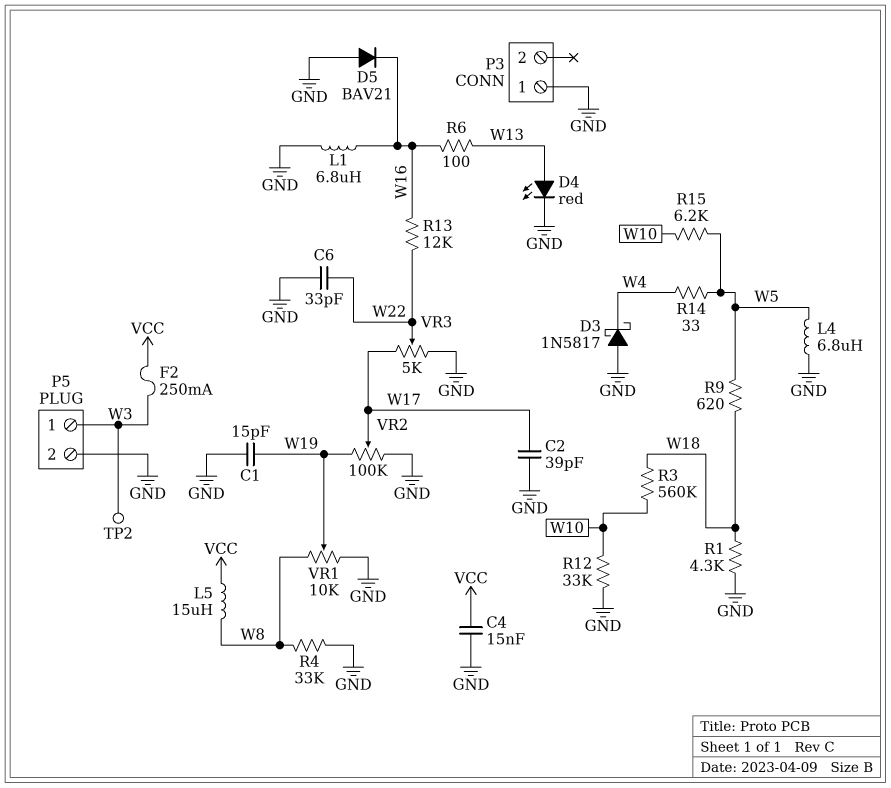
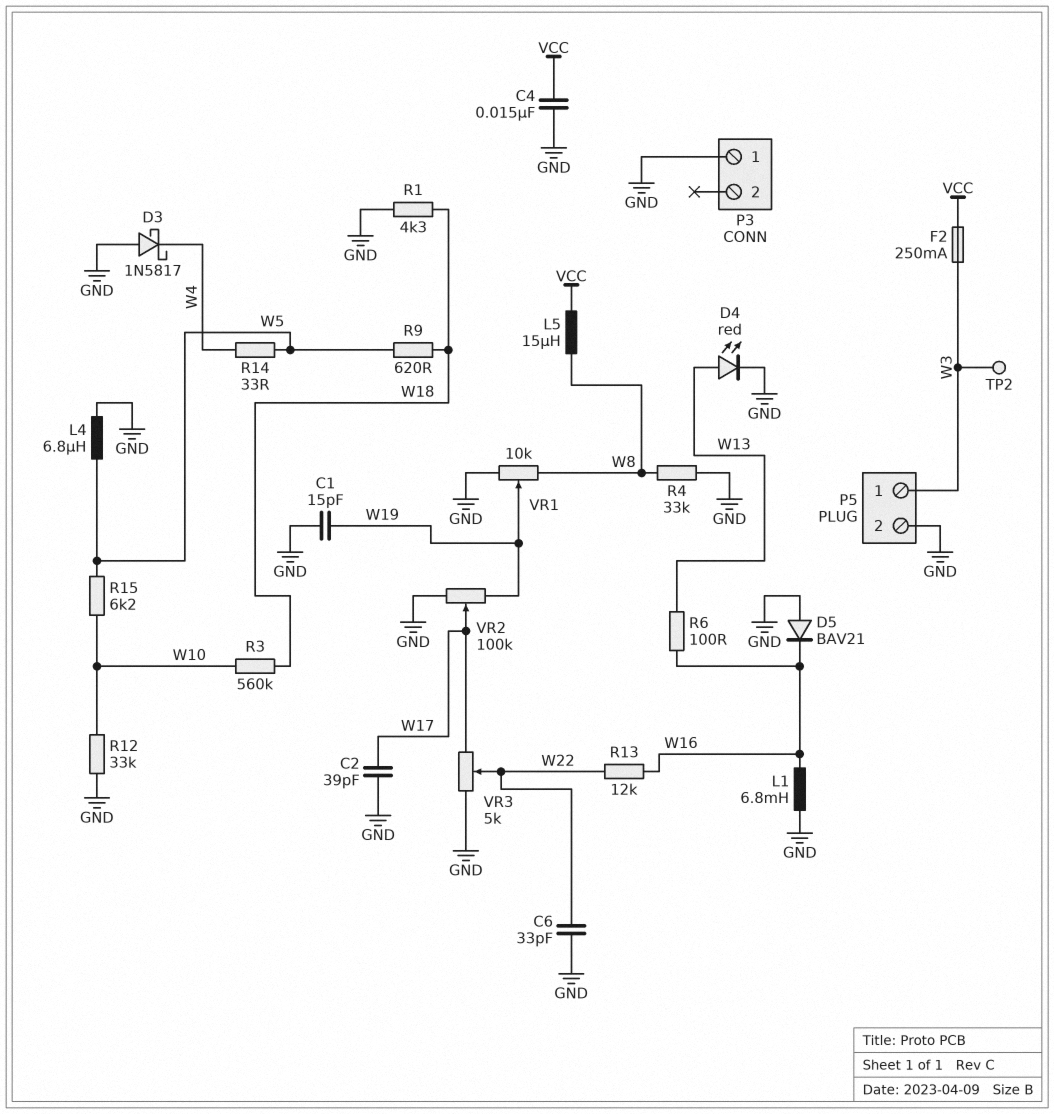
L1: 6.8uH (GND, W16) -> 6.8mH (GND, W16)

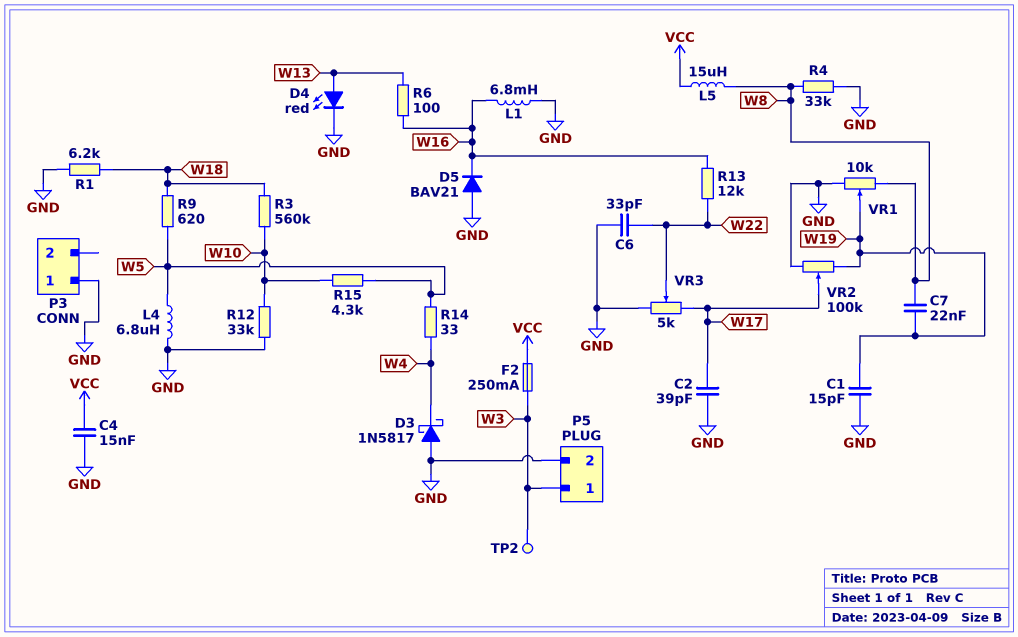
C7: none -> 22nF (W8, W19)
R1: 4.3k (GND, W18) -> 6.2k (GND, W18)
R15: 6.2k (W5, W10) -> 4.3k (W5, W10)

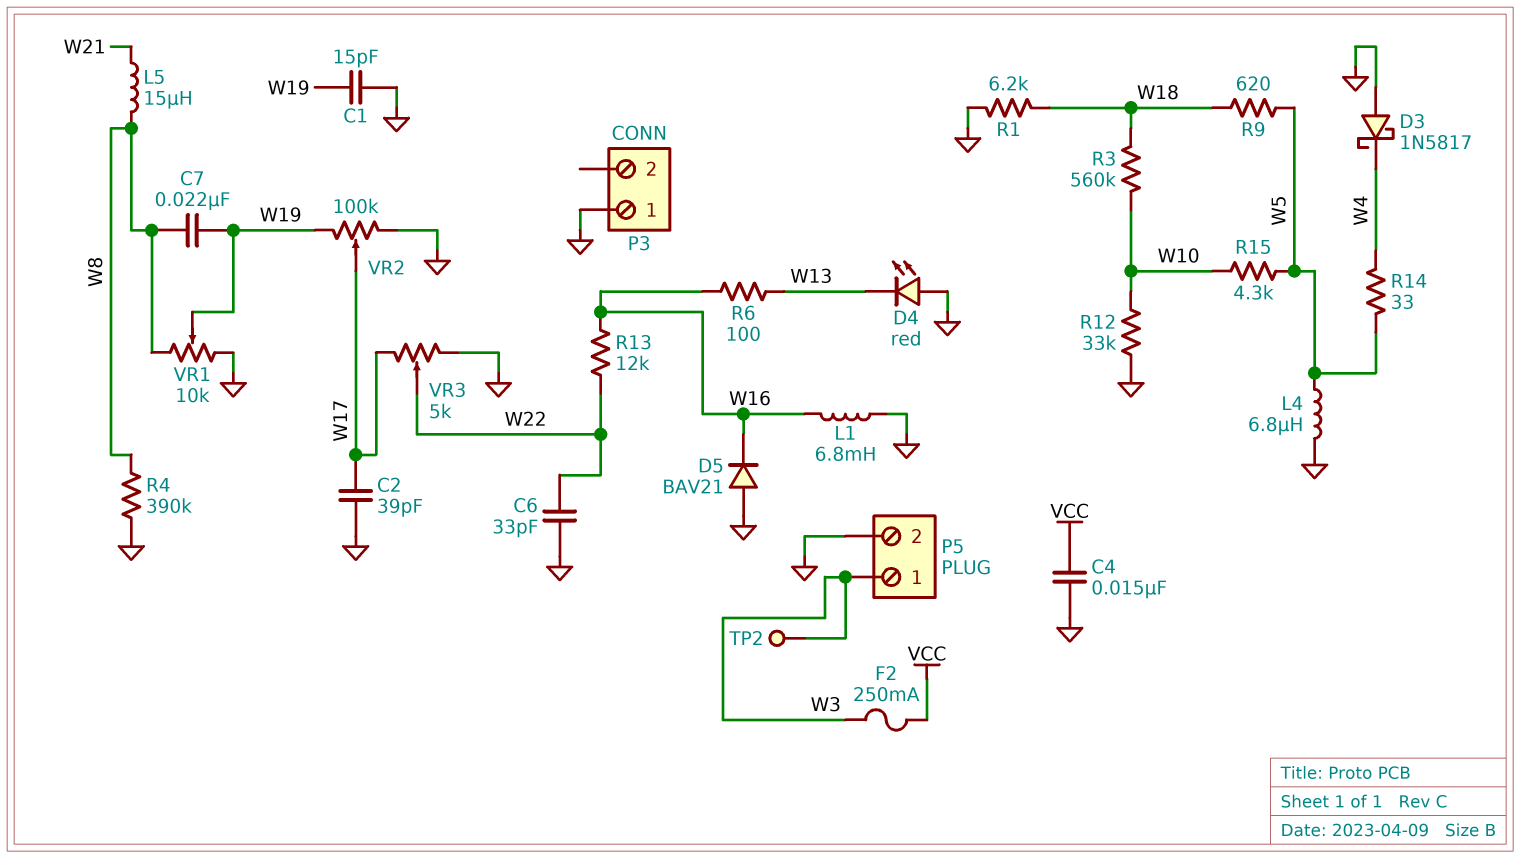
D4: LED red (A W13, K GND) -> LED red (A GND, K W13)
L5: 15uH (VCC, W8) -> 15uH (W8, W21)
R4: 33k (GND, W8) -> 390k (GND, W8)

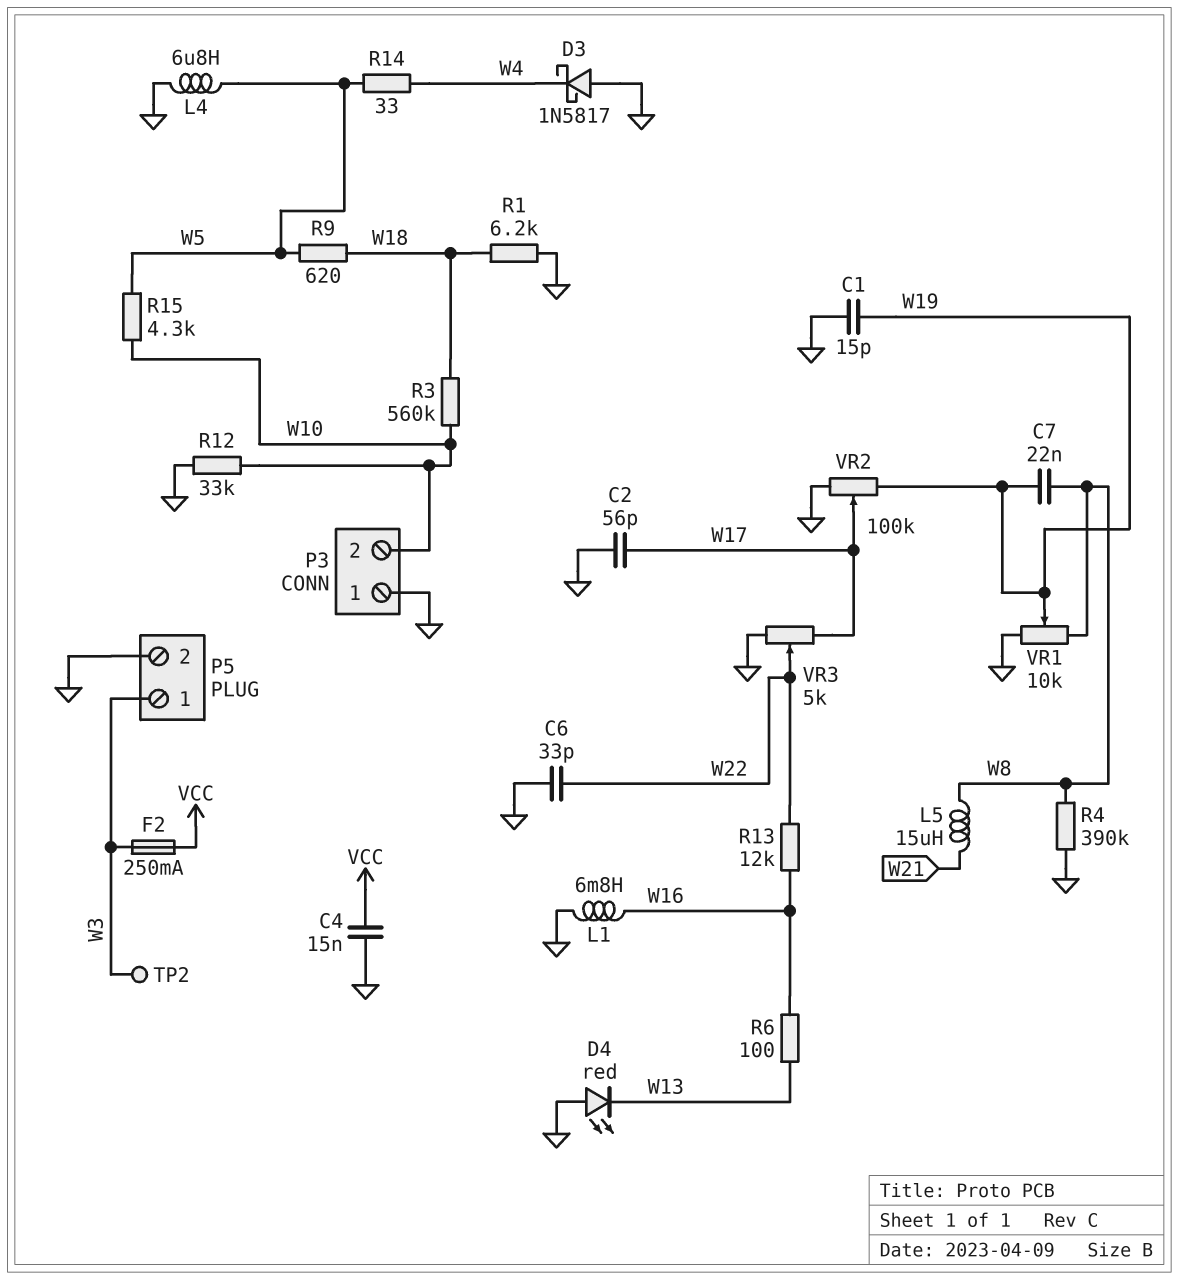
C2: 39pF (GND, W17) -> 56pF (GND, W17)
D5: diode BAV21 (A GND, K W16) -> none
P3 pin 2: none -> W10

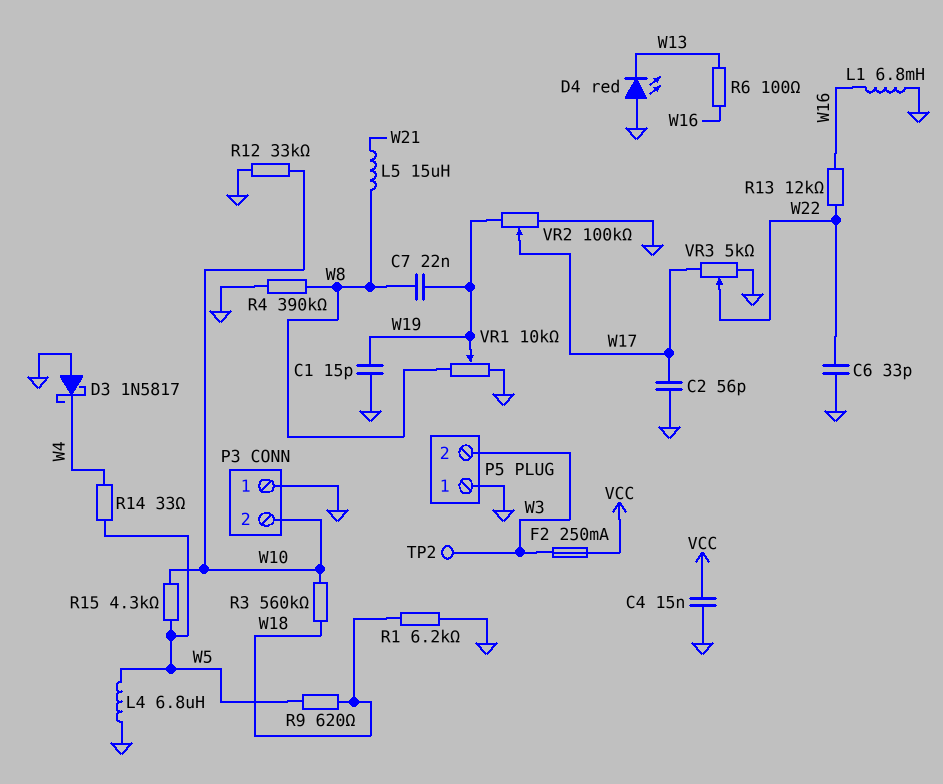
P5 pin 1: W3 -> GND
P5 pin 2: GND -> W3

